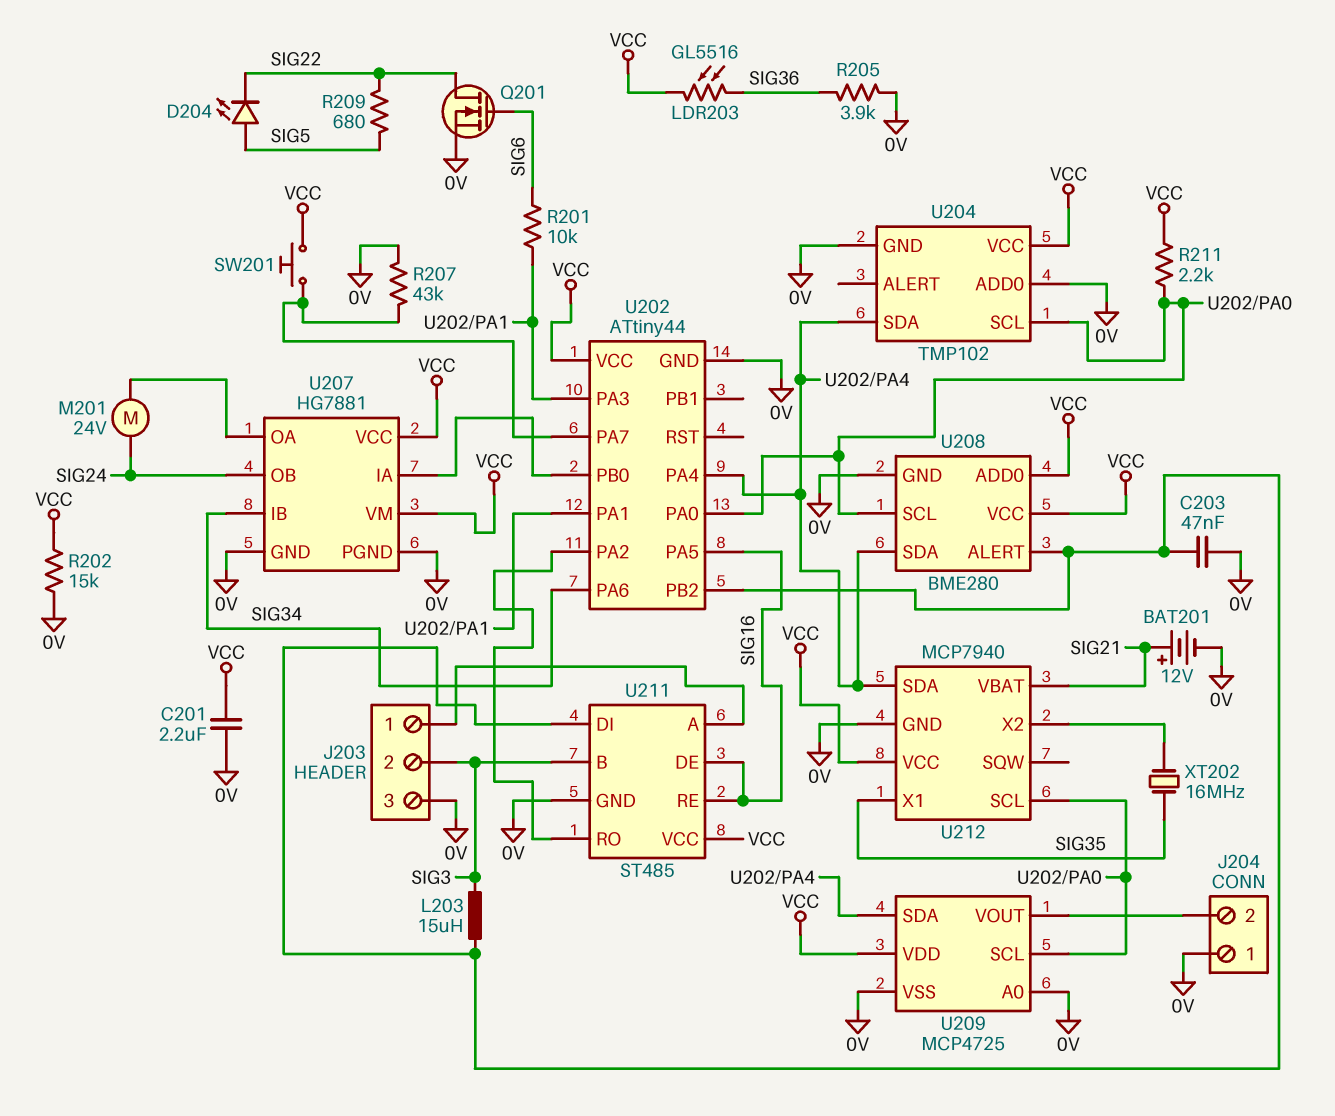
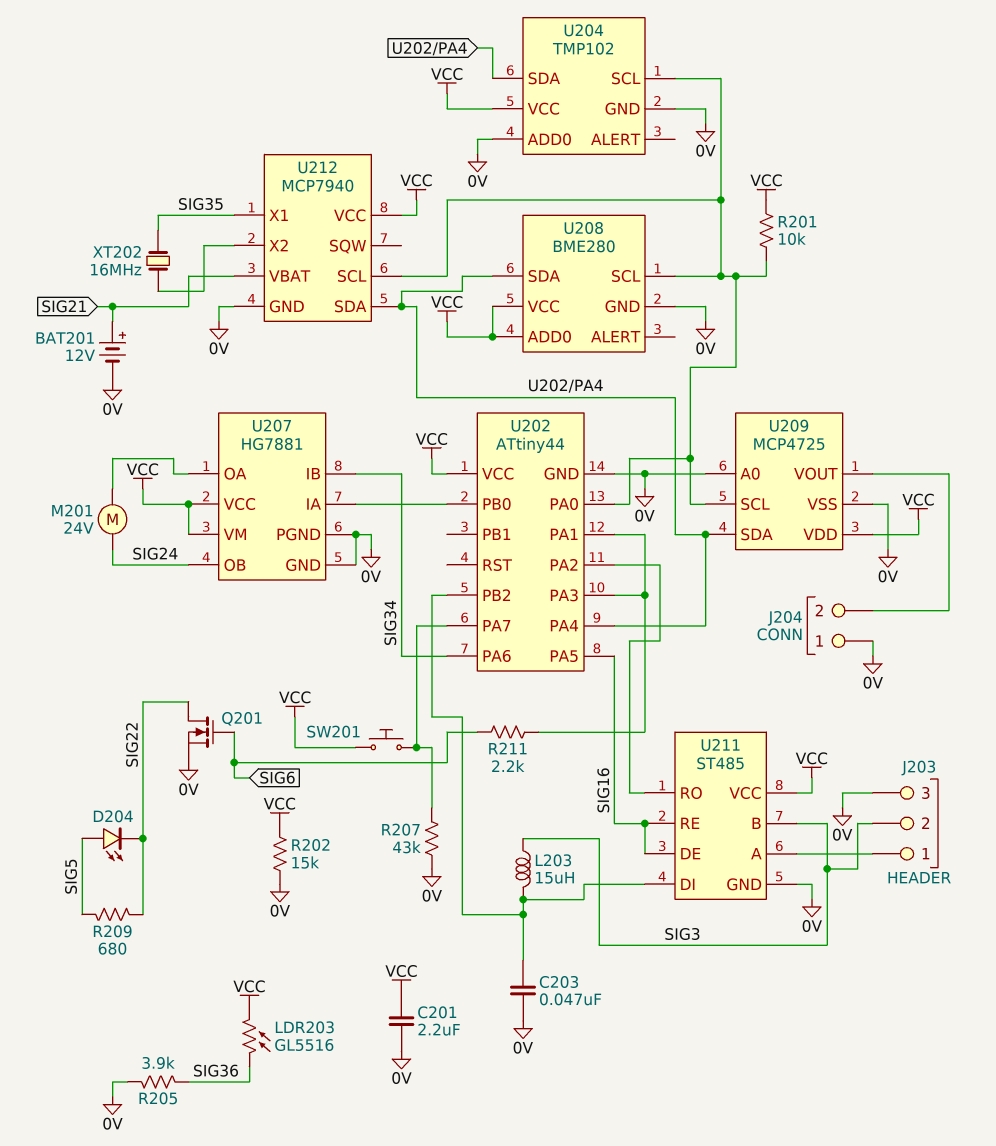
R201: 10k (SIG6, U202/PA1) -> 10k (U202/PA0, VCC)
R211: 2.2k (U202/PA0, VCC) -> 2.2k (SIG6, U202/PA1)
U208 pin ALERT: U202/PB2 -> none

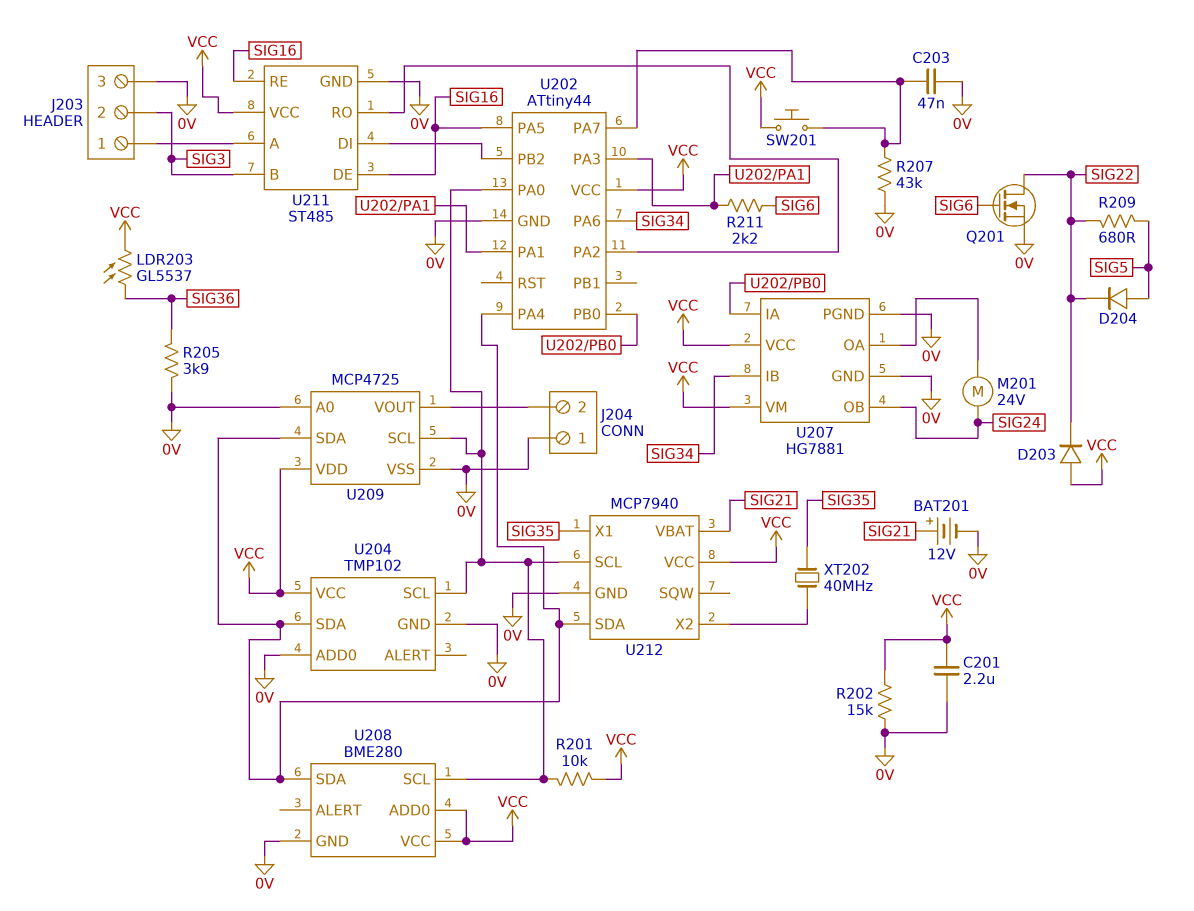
C203: 47nF (0V, U202/PB2) -> 47nF (0V, U202/PA7)
D203: none -> diode (A VCC, K SIG22)
D204: LED (A SIG5, K SIG22) -> diode (A SIG5, K SIG22)
L203: 15uH (SIG3, U202/PB2) -> none
LDR203: GL5516 (SIG36, VCC) -> GL5537 (SIG36, VCC)
XT202: 16MHz (SIG35, U212/X2) -> 40MHz (SIG35, U212/X2)

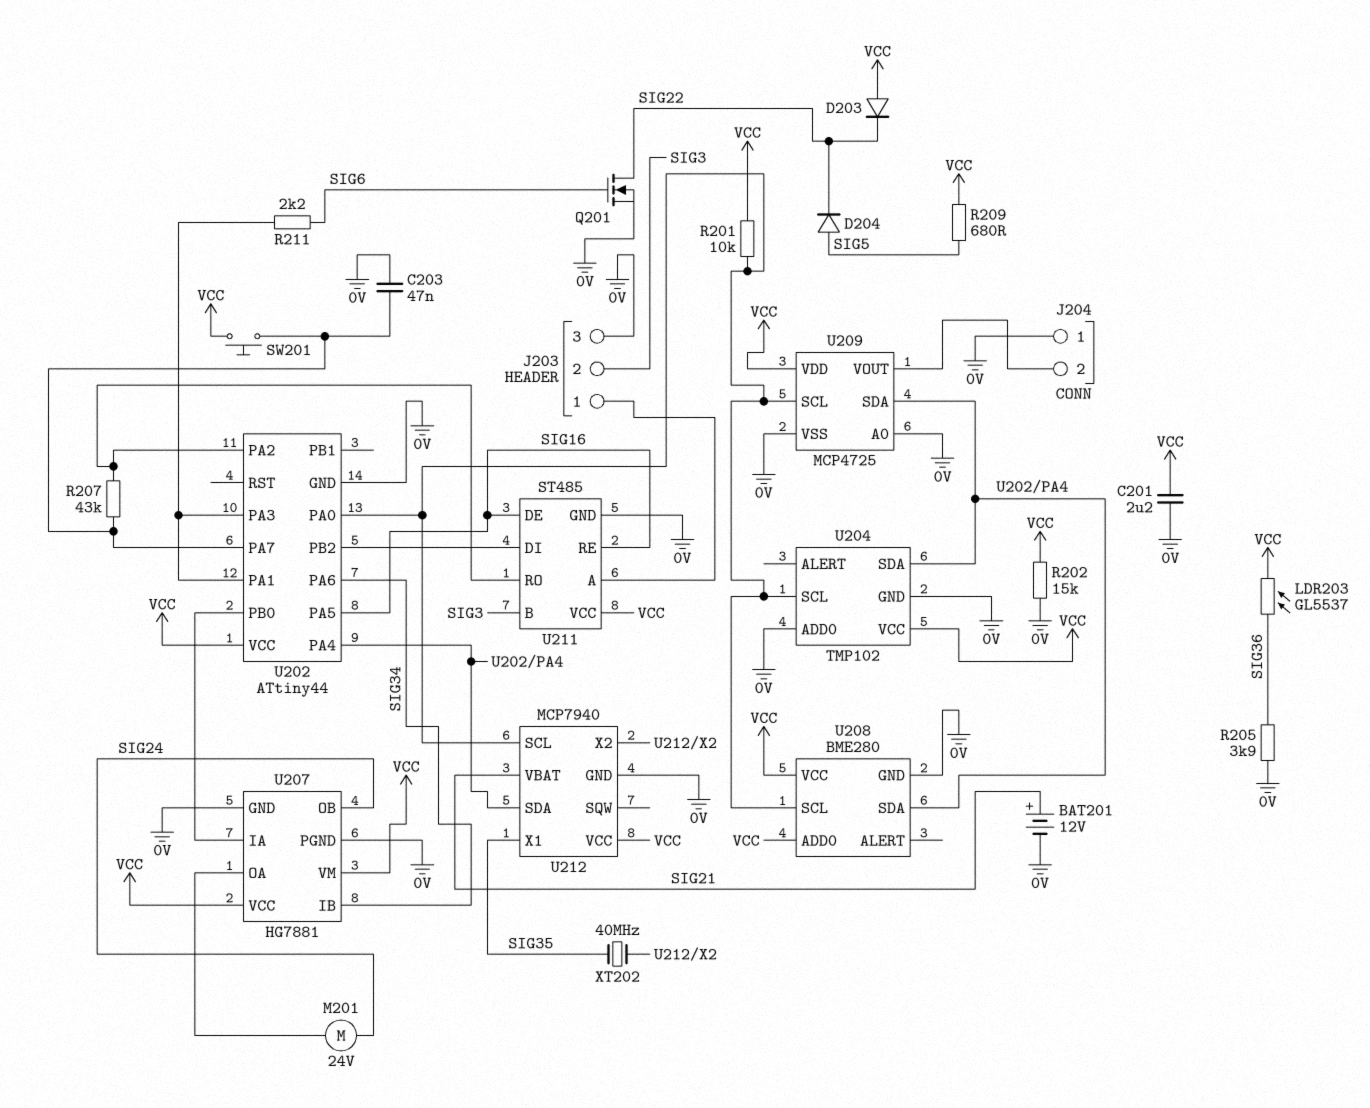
R207: 43k (0V, U202/PA7) -> 43k (U202/PA2, U202/PA7)
R209: 680 (SIG5, SIG22) -> 680 (SIG5, VCC)

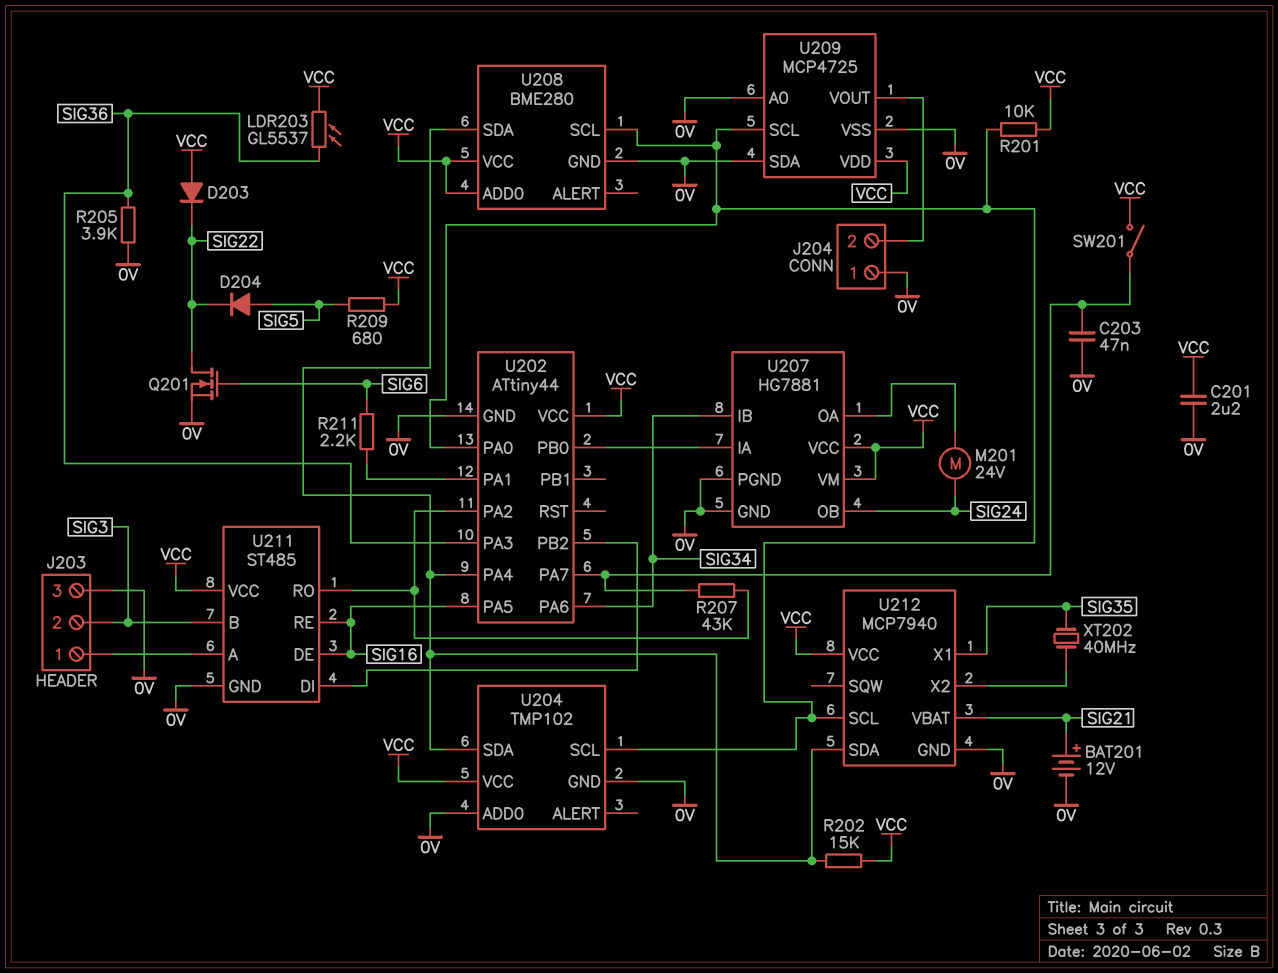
R202: 15k (0V, VCC) -> 15k (U202/PA4, VCC)
SW201: button (U202/PA7, VCC) -> switch (U202/PA7, VCC)
U202 pin PA3: U202/PA1 -> SIG36
U209 pin SDA: U202/PA4 -> 0V

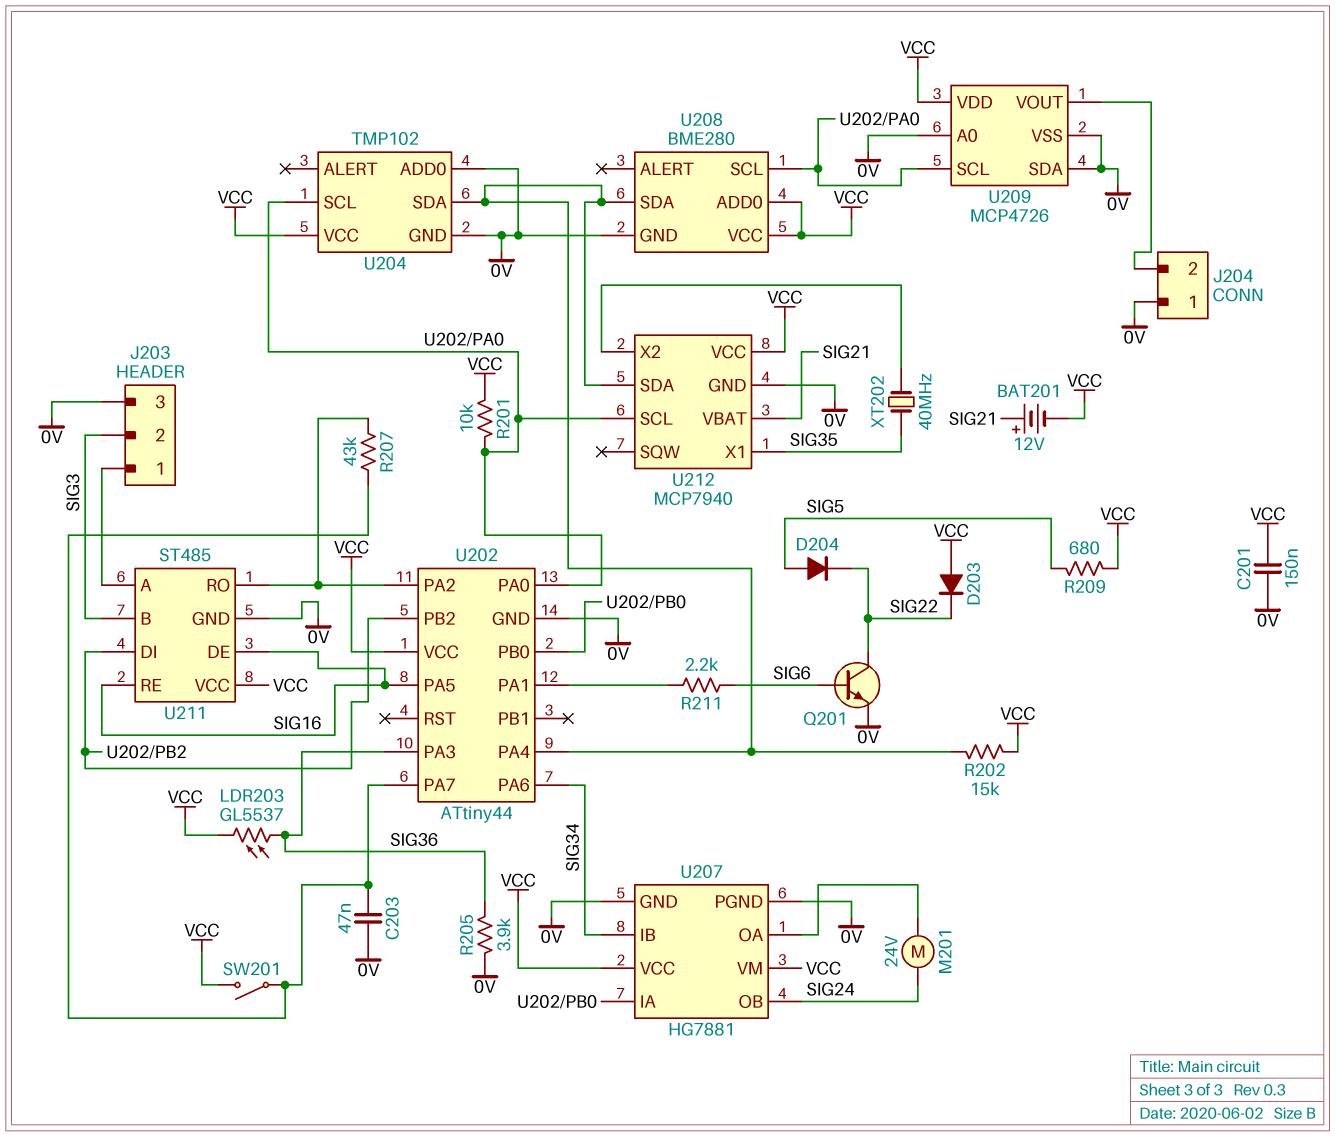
BAT201: 12V (plus SIG21, minus 0V) -> 12V (plus SIG21, minus VCC)
C201: 2.2uF (0V, VCC) -> 150nF (0V, VCC)
Q201: NMOS (G SIG6, D SIG22, S 0V) -> NPN (B SIG6, C SIG22, E 0V)
U209: MCP4725 -> MCP4726

